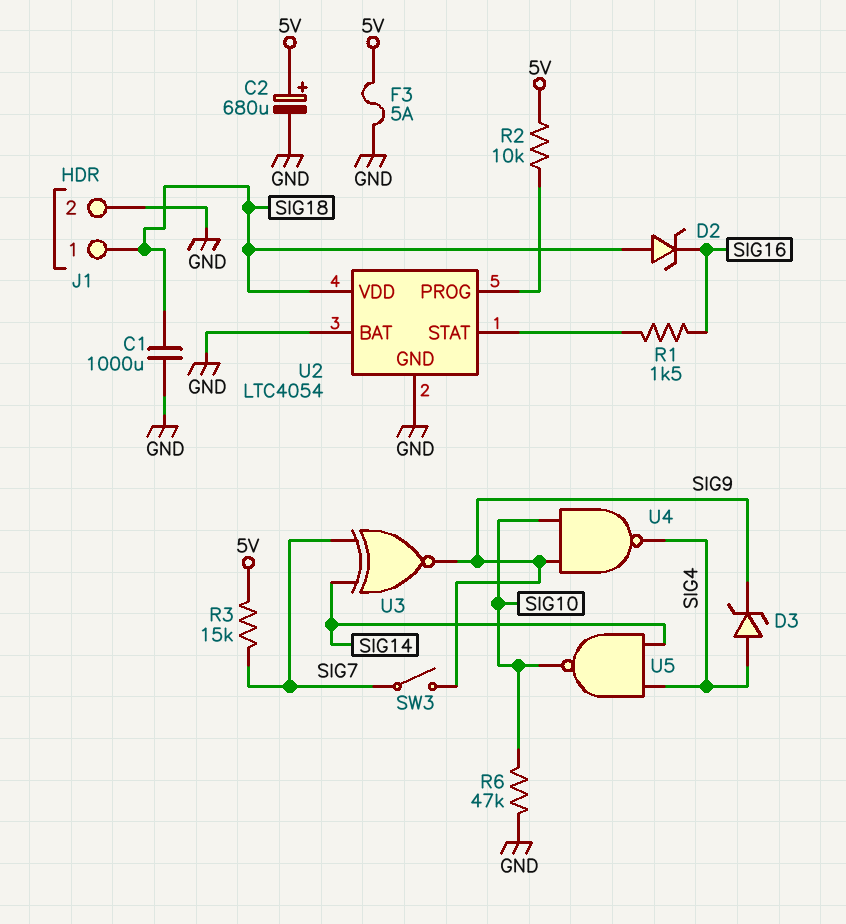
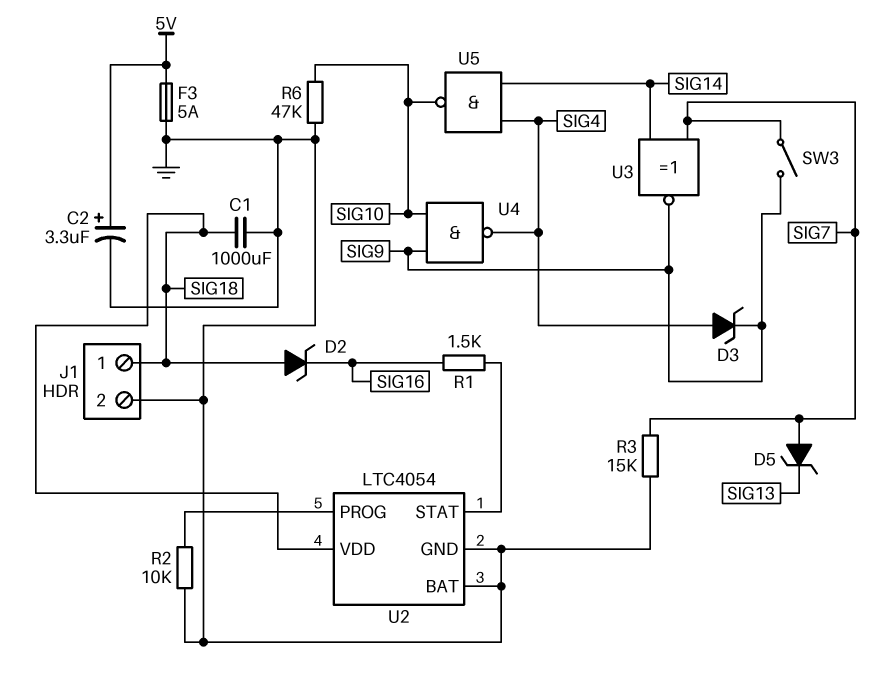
C2: 680uF (plus 5V, minus GND) -> 3.3uF (plus 5V, minus GND)
D5: none -> zener (A SIG7, K SIG13)
R2: 10k (5V, U2/PROG) -> 10k (GND, U2/PROG)
R3: 15k (5V, SIG7) -> 15k (GND, SIG7)

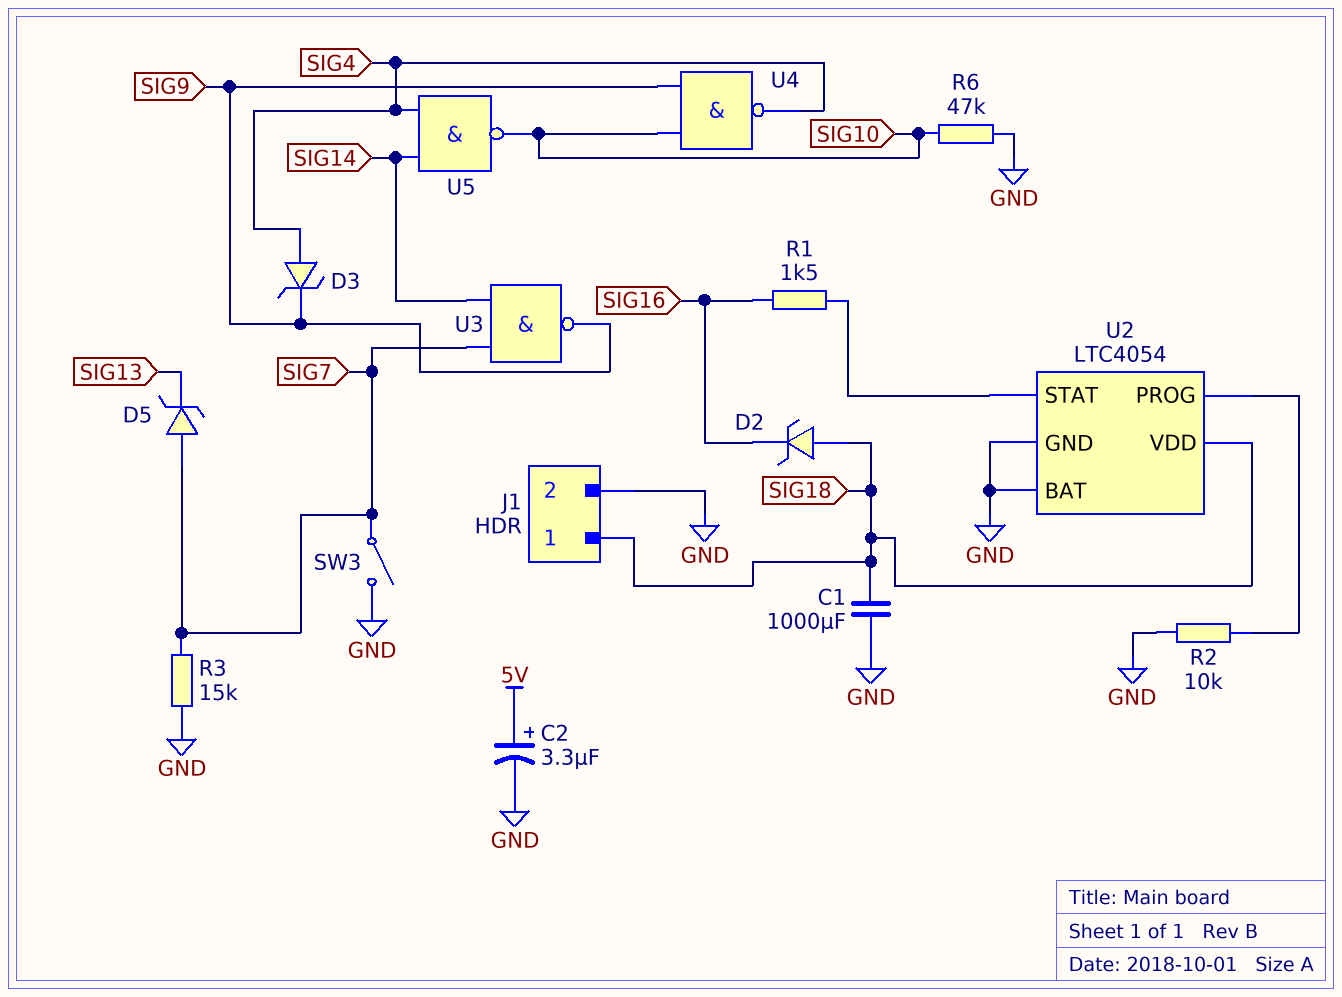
F3: 5A (5V, GND) -> none
SW3: switch (SIG7, SIG9) -> switch (GND, SIG7)
U3: XNOR (in SIG7, in SIG14, out SIG9) -> NAND (in SIG7, in SIG14, out SIG9)

